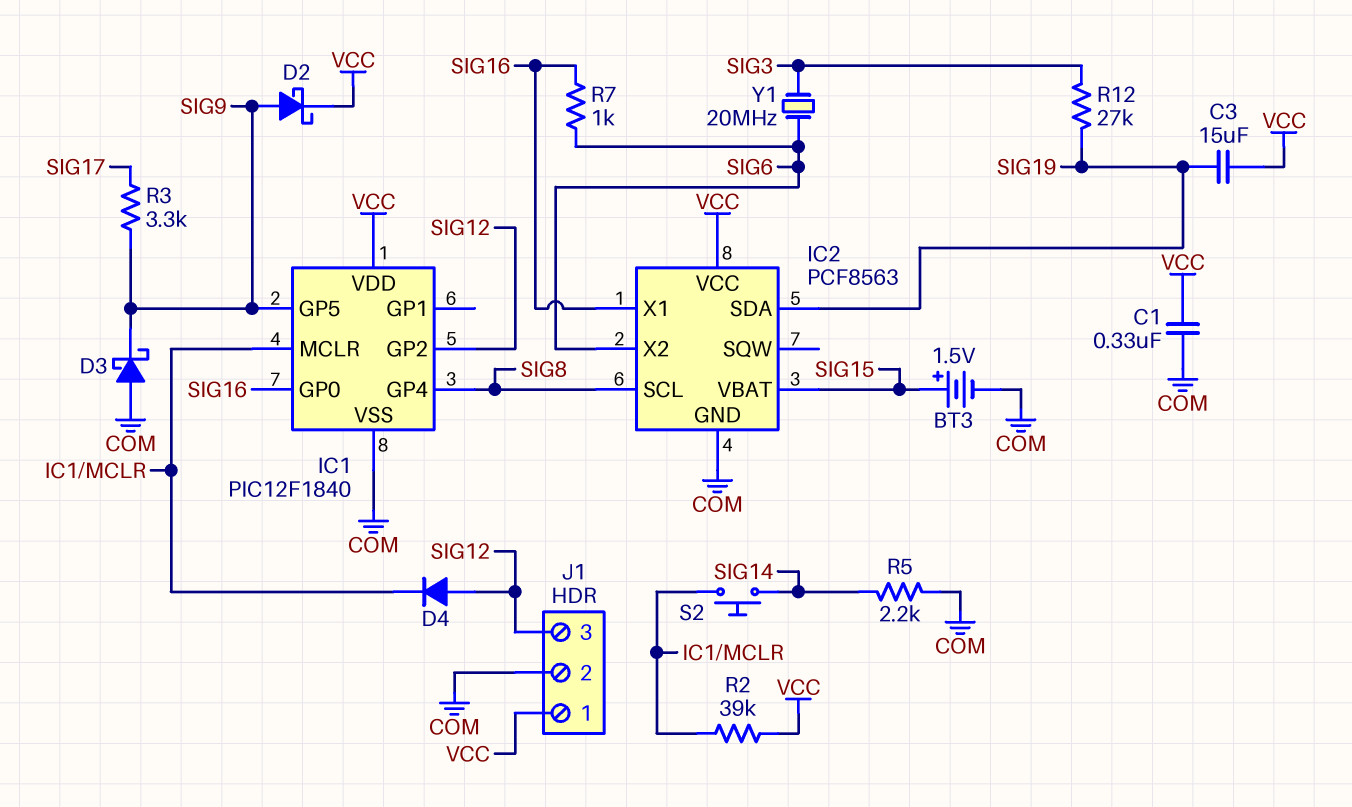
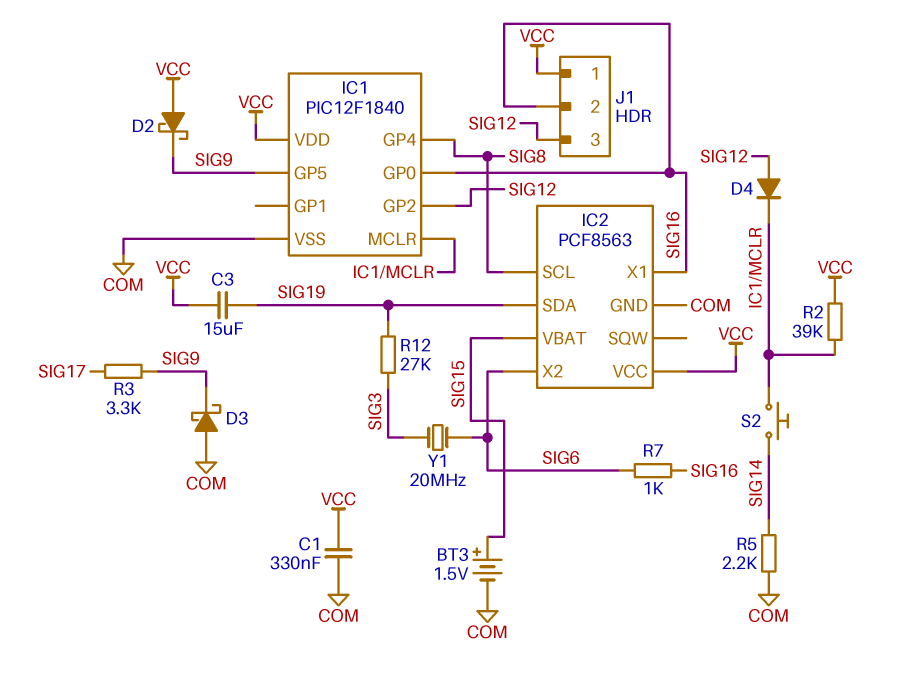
D2: schottky (A SIG9, K VCC) -> schottky (A VCC, K SIG9)
J1 pin 2: COM -> SIG16

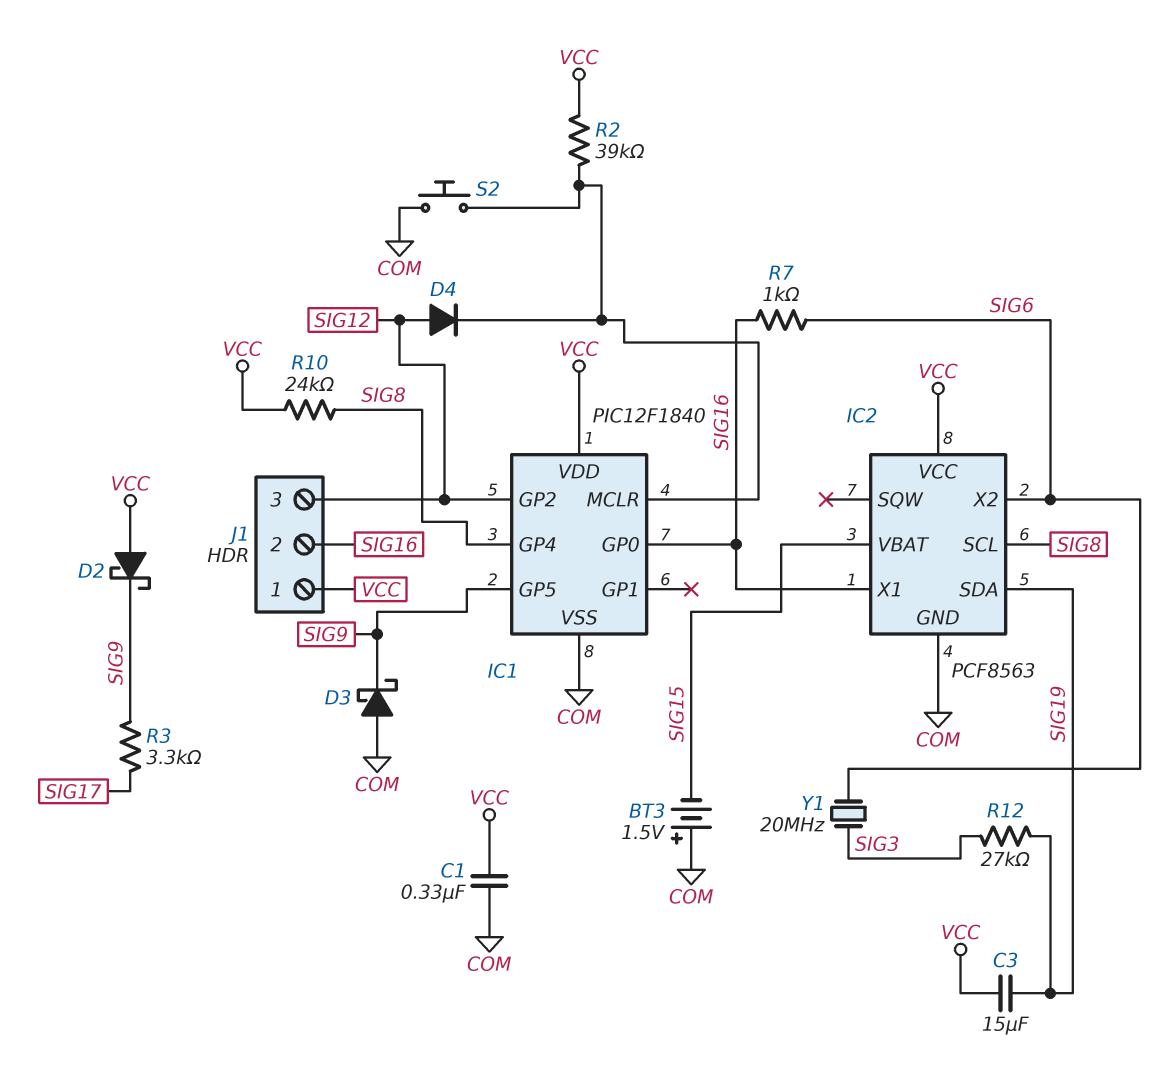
BT3: 1.5V (plus SIG15, minus COM) -> 1.5V (plus COM, minus SIG15)
R5: 2.2k (COM, SIG14) -> none
R10: none -> 24k (SIG8, VCC)
S2: button (IC1/MCLR, SIG14) -> button (COM, IC1/MCLR)

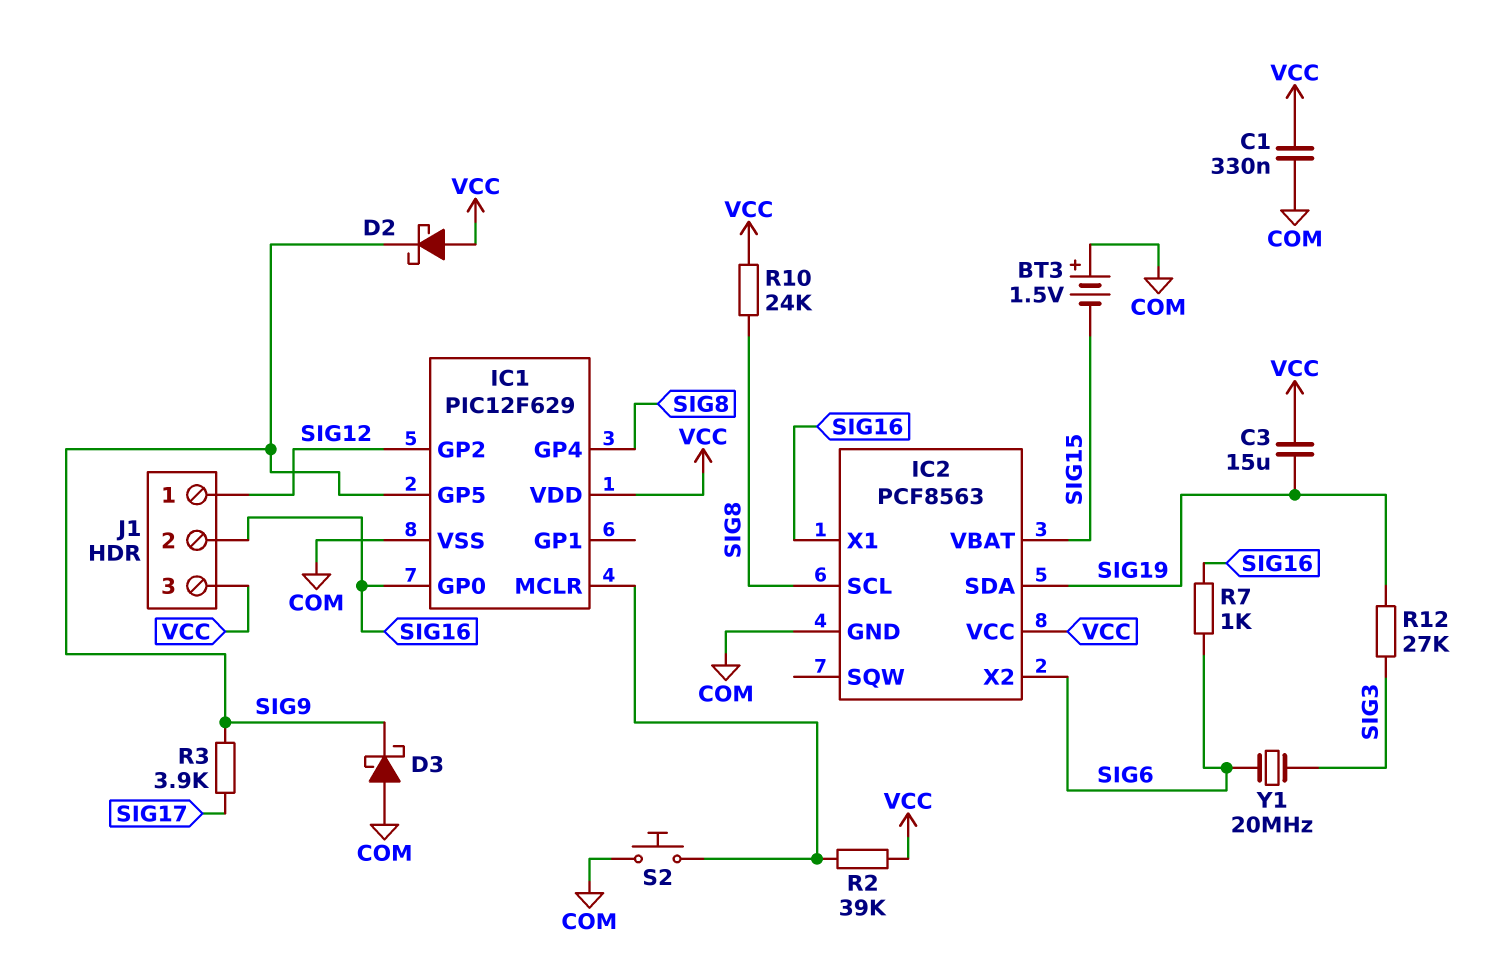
D4: diode (A SIG12, K IC1/MCLR) -> none
IC1: PIC12F1840 -> PIC12F629
J1 pin 1: VCC -> SIG12
J1 pin 3: SIG12 -> VCC
R3: 3.3k (SIG9, SIG17) -> 3.9k (SIG9, SIG17)

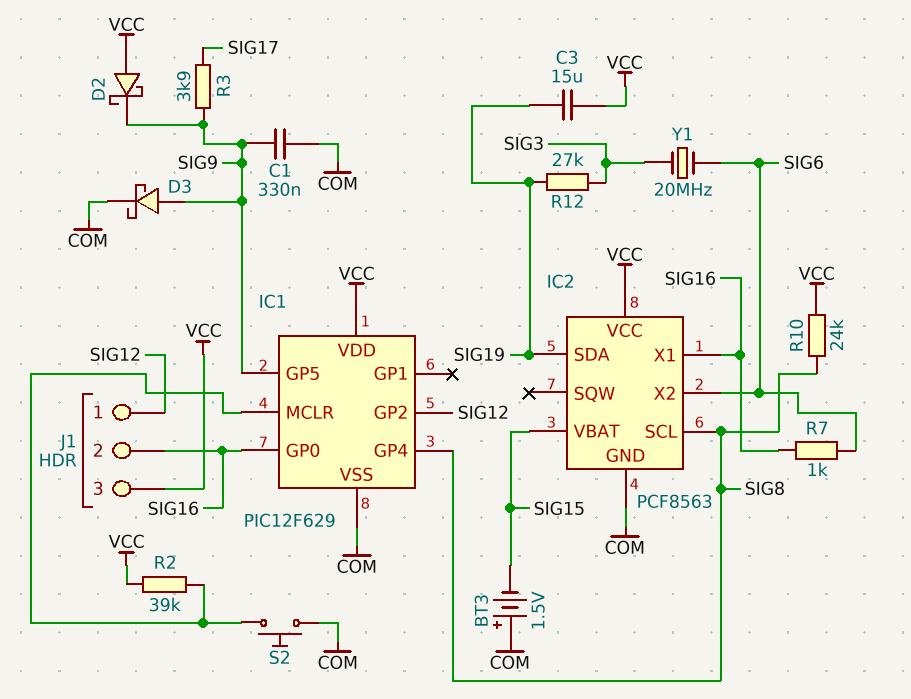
C1: 330nF (COM, VCC) -> 330nF (COM, SIG9)
D3: schottky (A COM, K SIG9) -> schottky (A SIG9, K COM)

